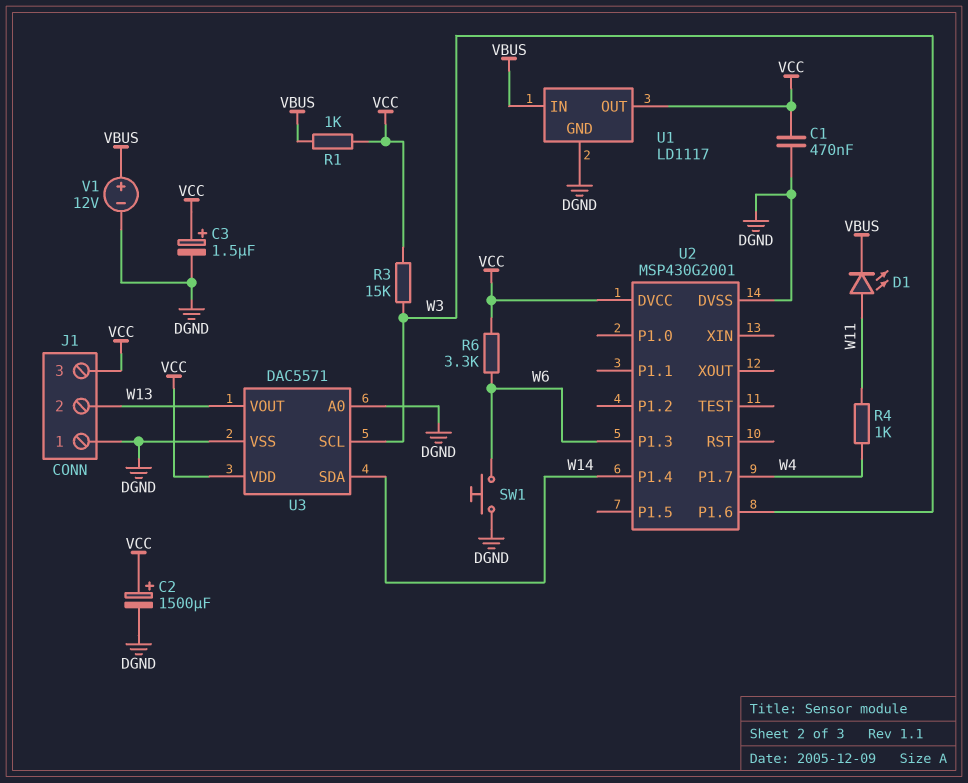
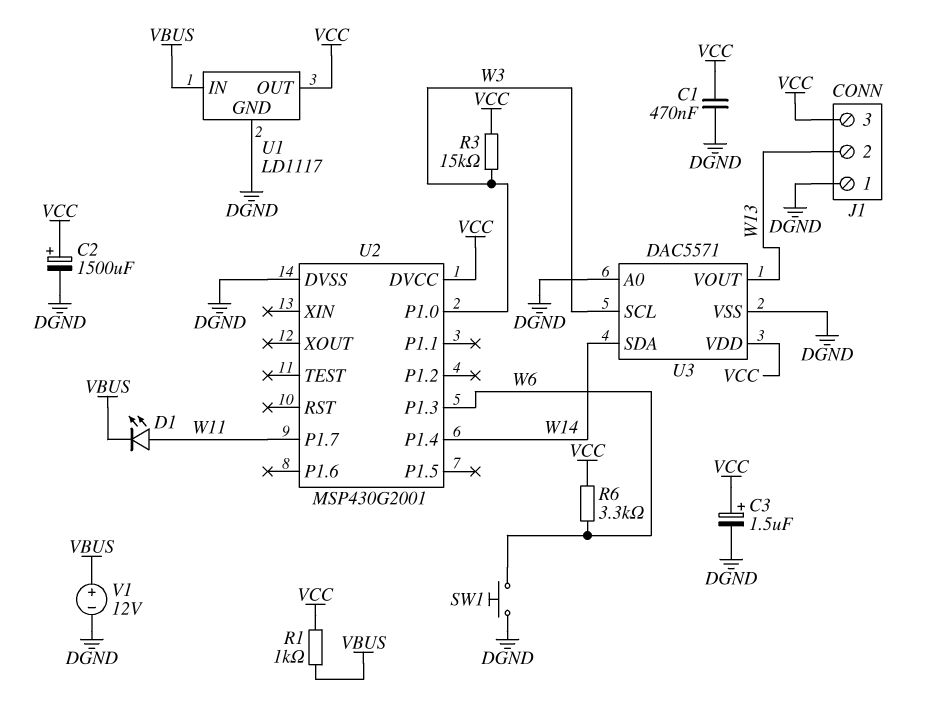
R4: 1k (W4, W11) -> none
U2 pin P1.0: none -> W3
U2 pin P1.6: W3 -> none
U2 pin P1.7: W4 -> W11

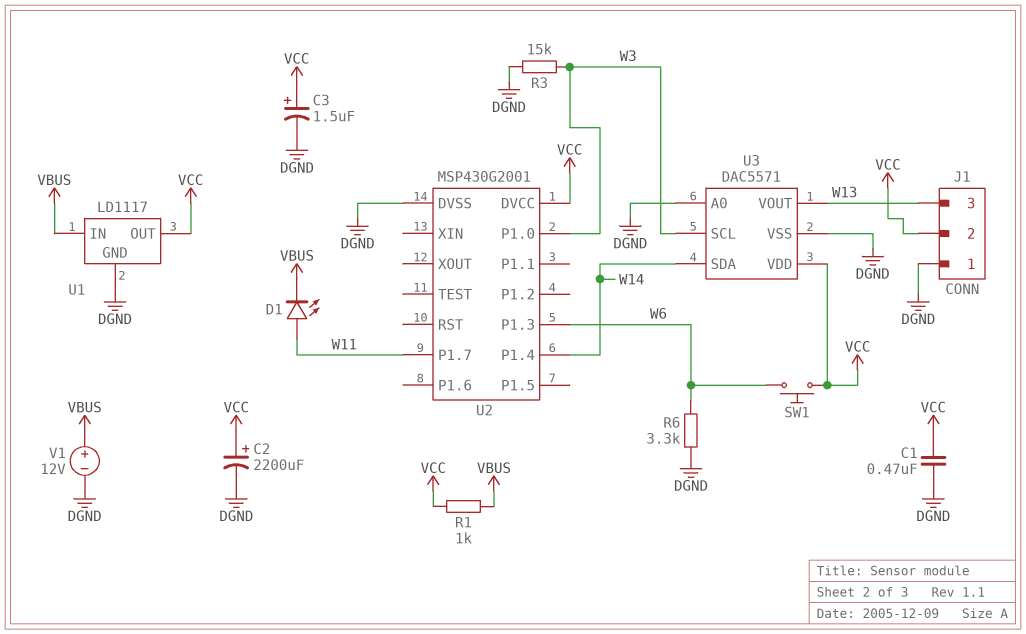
C2: 1500uF (plus VCC, minus DGND) -> 2200uF (plus VCC, minus DGND)
J1 pin 2: W13 -> VCC
J1 pin 3: VCC -> W13
R3: 15k (VCC, W3) -> 15k (DGND, W3)
R6: 3.3k (VCC, W6) -> 3.3k (DGND, W6)
SW1: button (DGND, W6) -> button (VCC, W6)

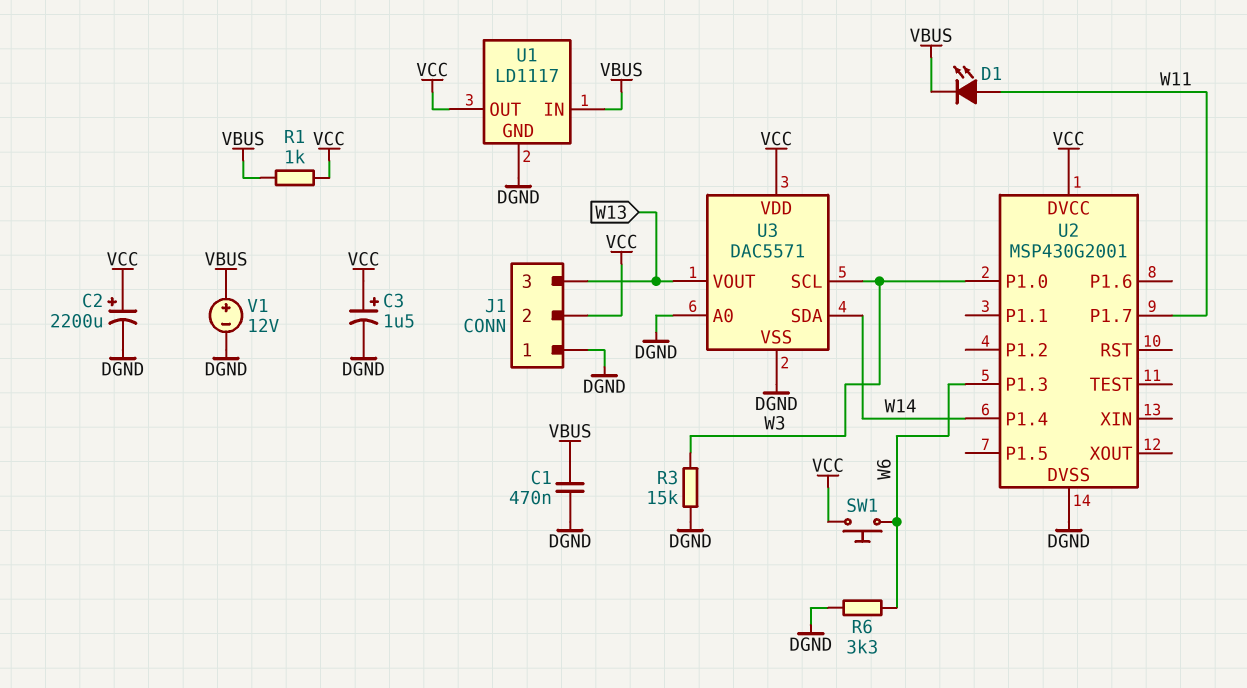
C1: 470nF (DGND, VCC) -> 470nF (DGND, VBUS)

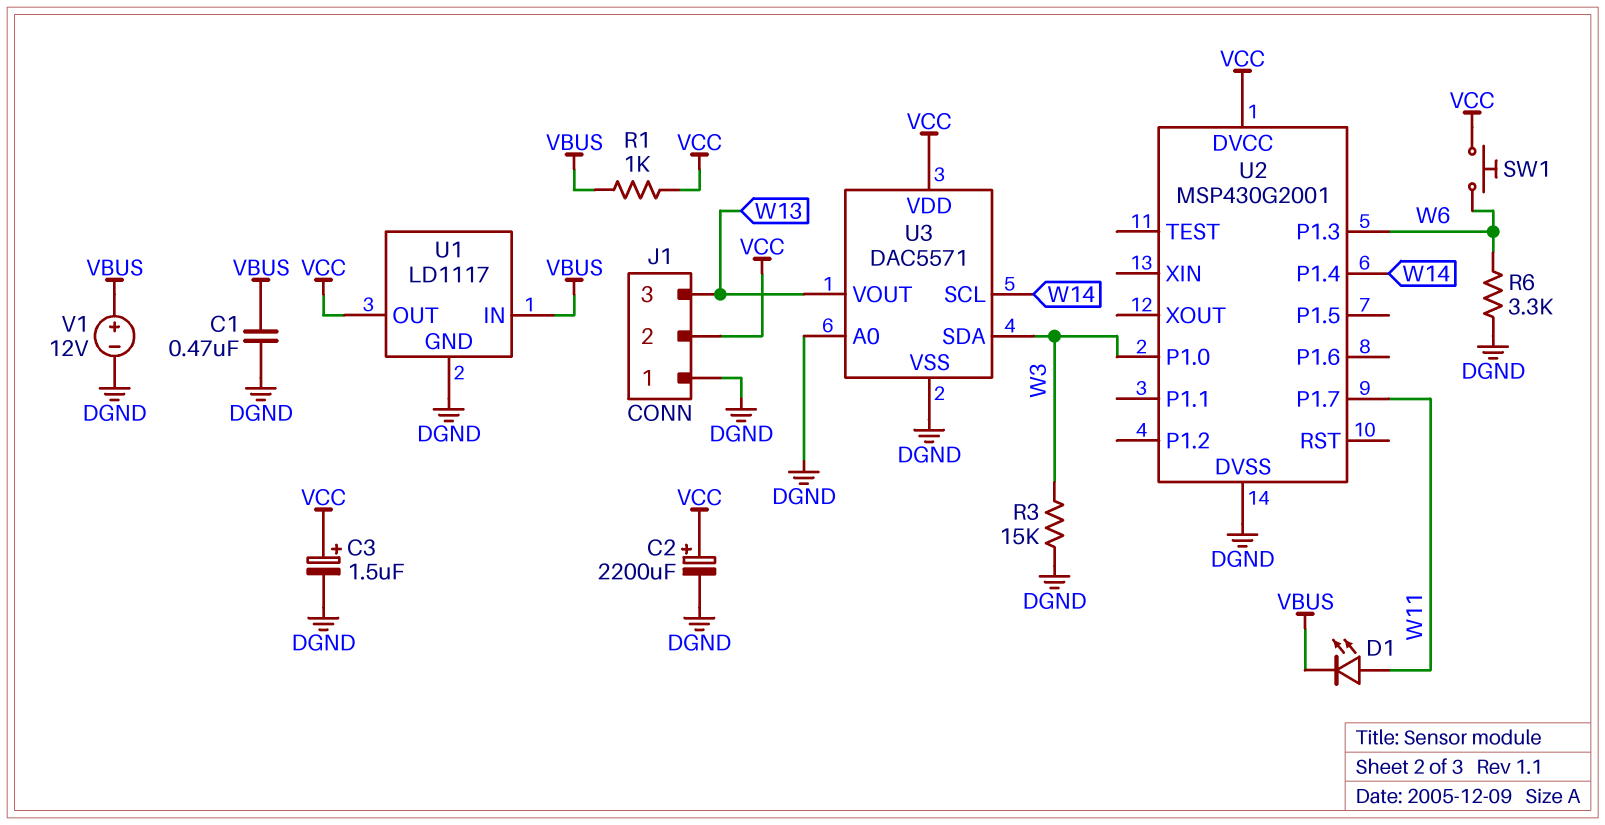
U3 pin SCL: W3 -> W14
U3 pin SDA: W14 -> W3

